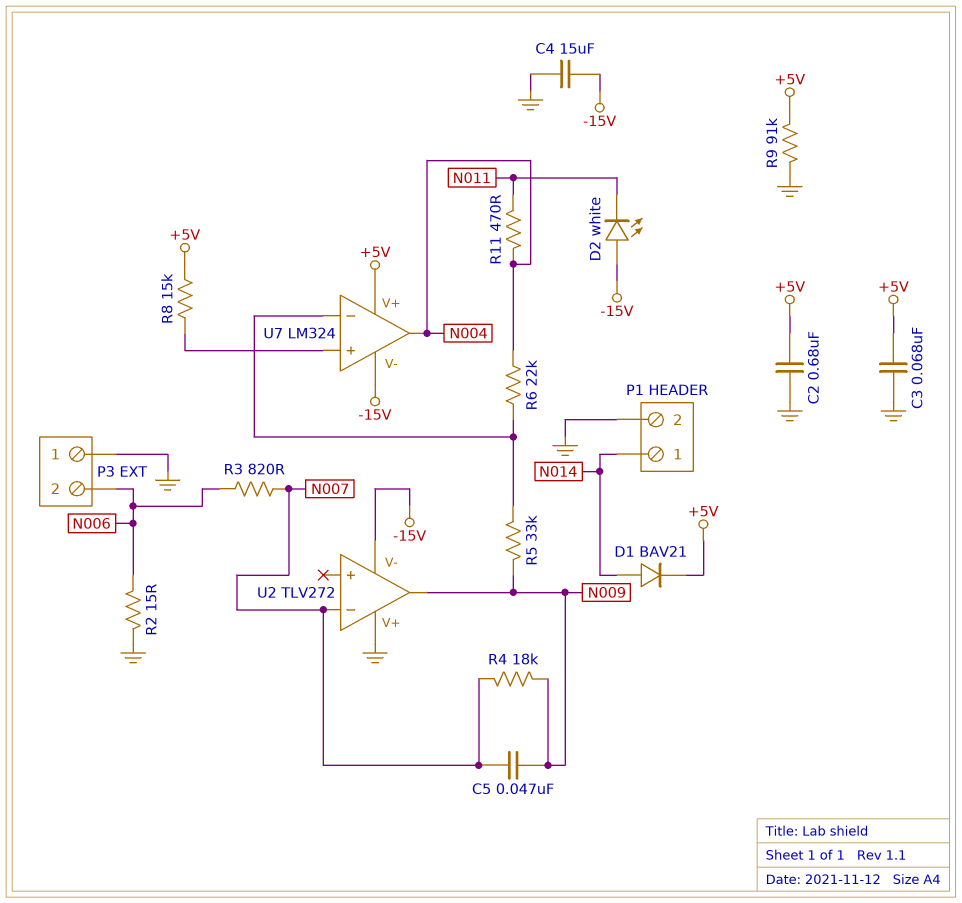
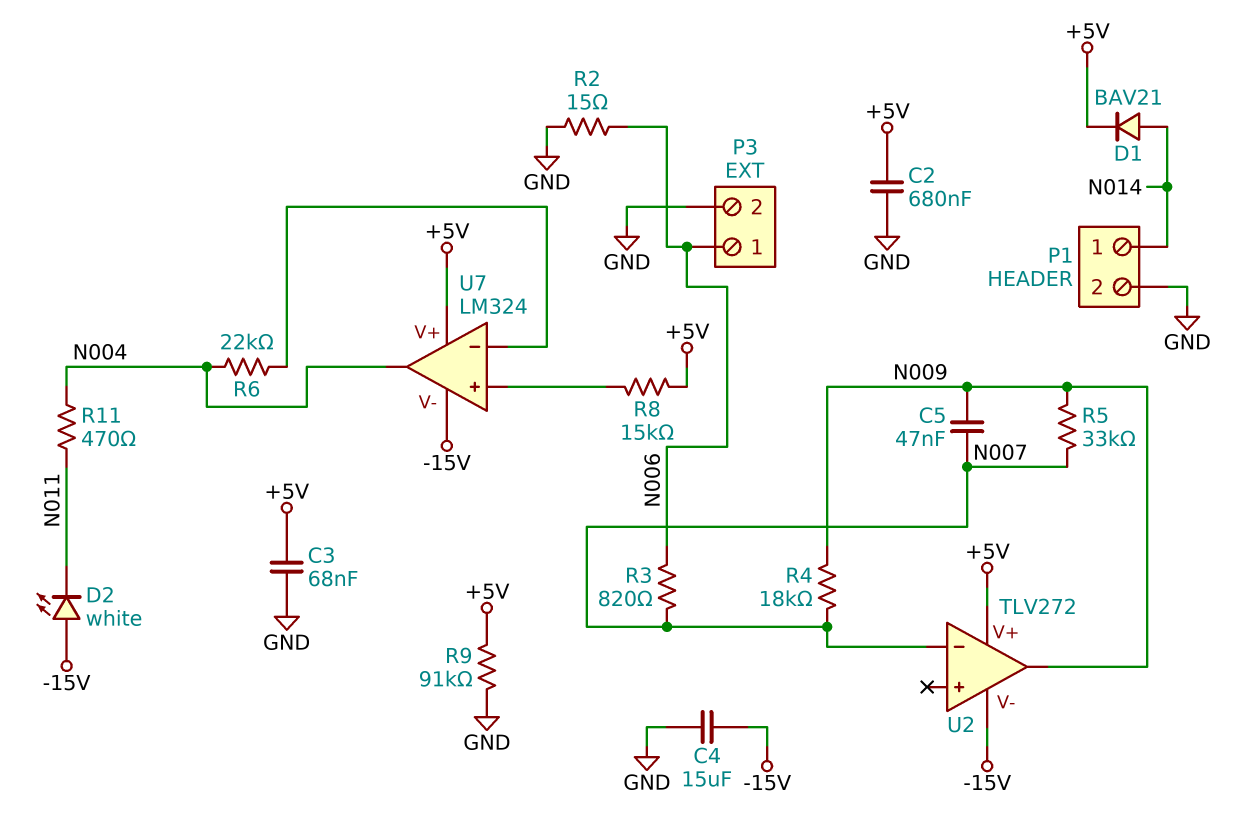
P3 pin 1: GND -> N006
P3 pin 2: N006 -> GND
R5: 33k (N009, U7/in-) -> 33k (N007, N009)
U2 pin V+: GND -> +5V

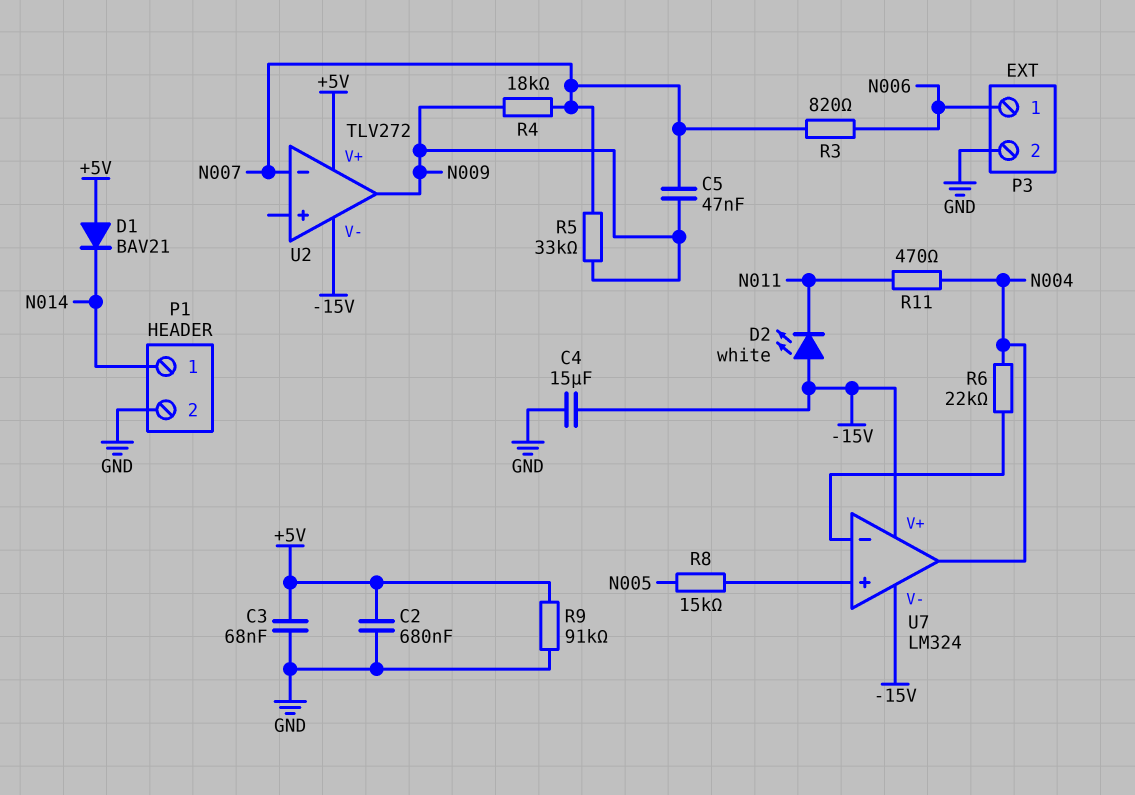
D1: diode BAV21 (A N014, K +5V) -> diode BAV21 (A +5V, K N014)
R2: 15 (GND, N006) -> none
R8: 15k (+5V, U7/in+) -> 15k (N005, U7/in+)
U7 pin V+: +5V -> -15V

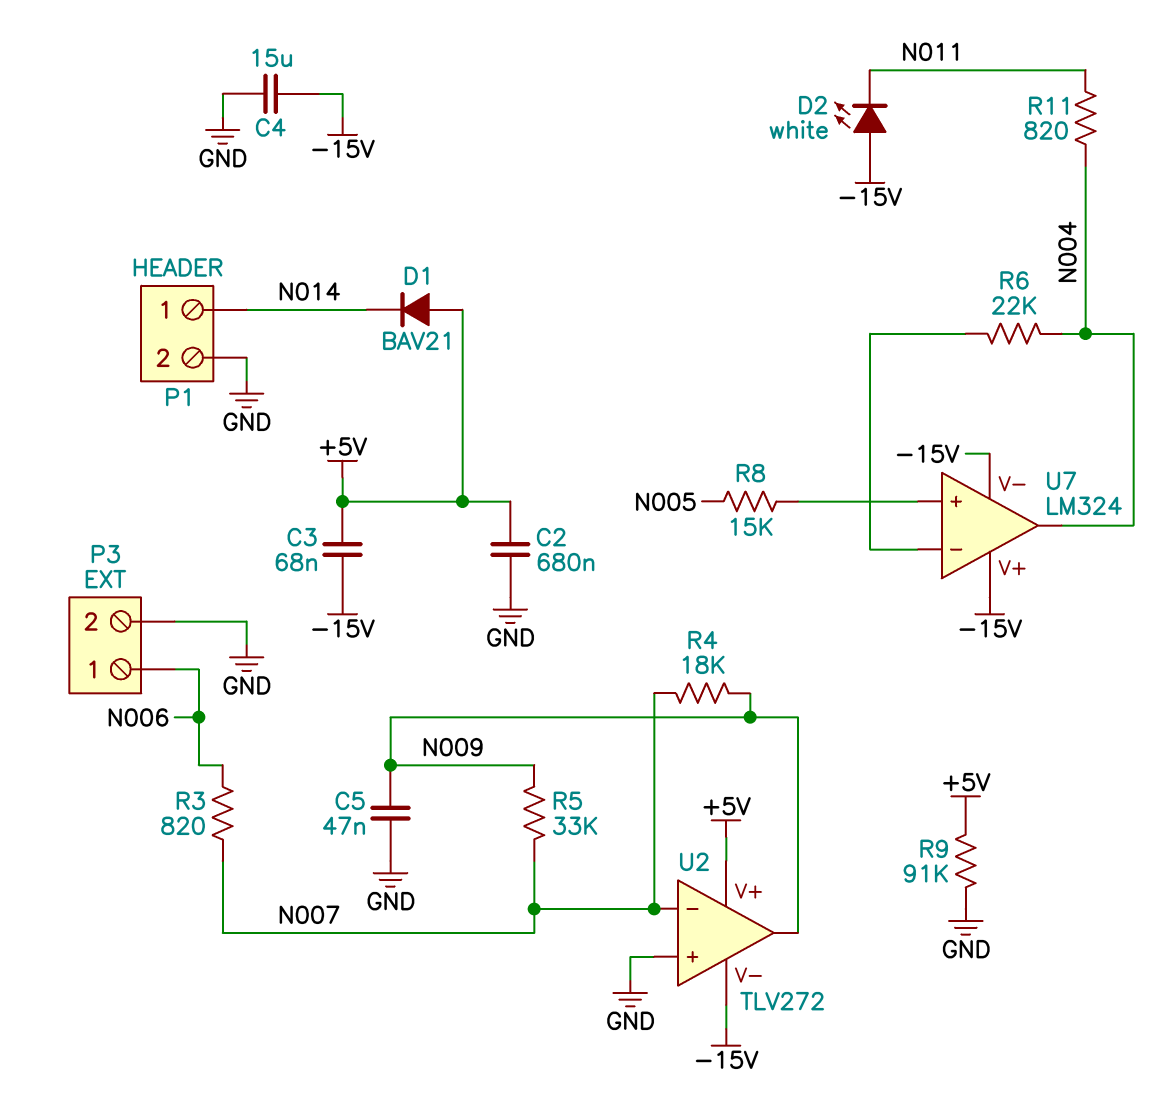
C3: 68nF (+5V, GND) -> 68nF (+5V, -15V)
C5: 47nF (N007, N009) -> 47nF (GND, N009)
R11: 470 (N004, N011) -> 820 (N004, N011)
U2 pin in+: none -> GND

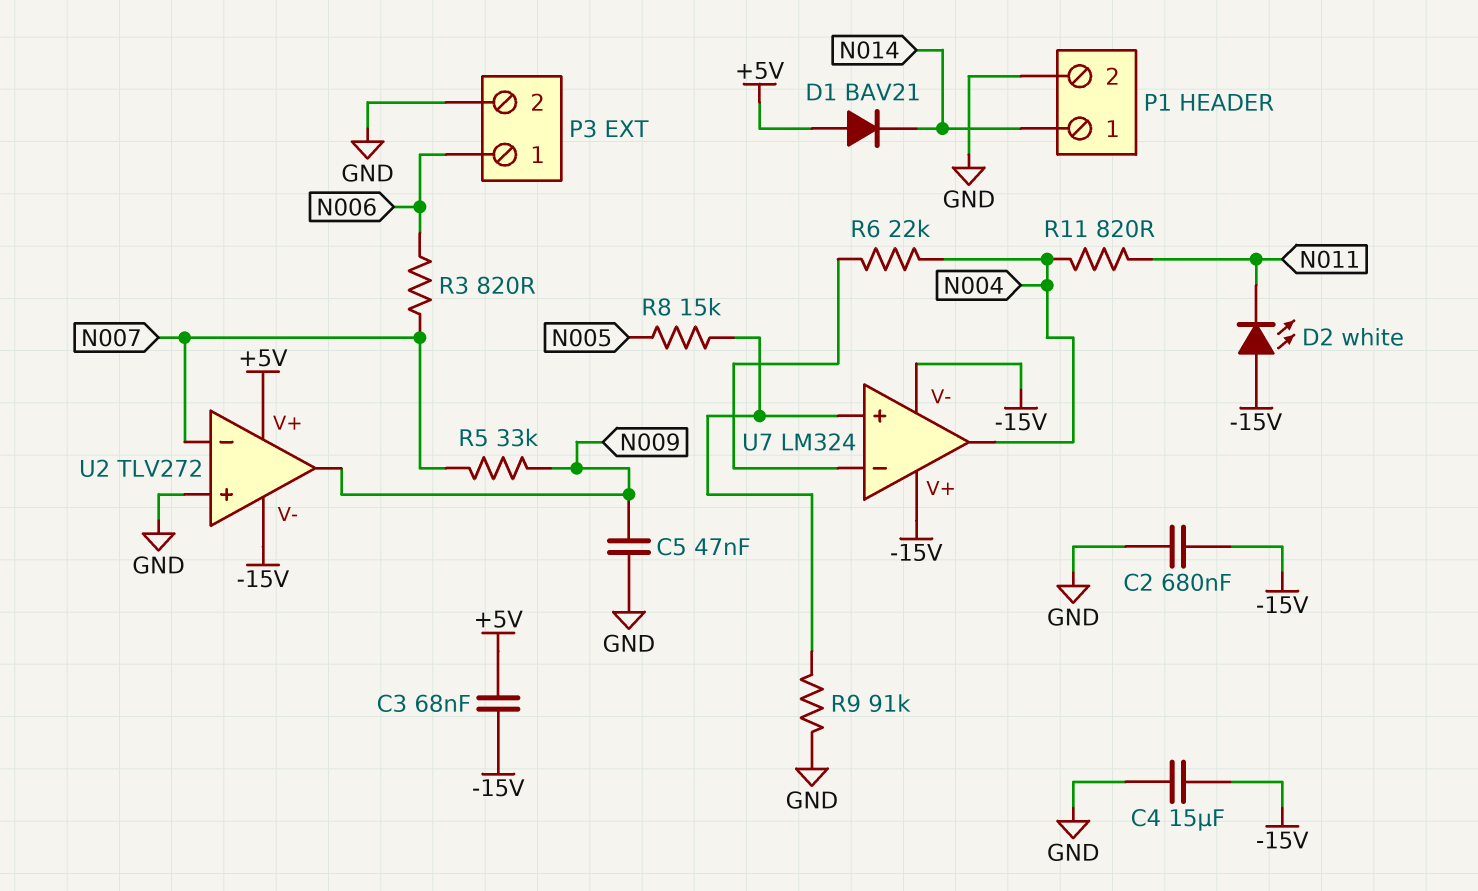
C2: 680nF (+5V, GND) -> 680nF (-15V, GND)
R4: 18k (N007, N009) -> none
R9: 91k (+5V, GND) -> 91k (GND, U7/in+)

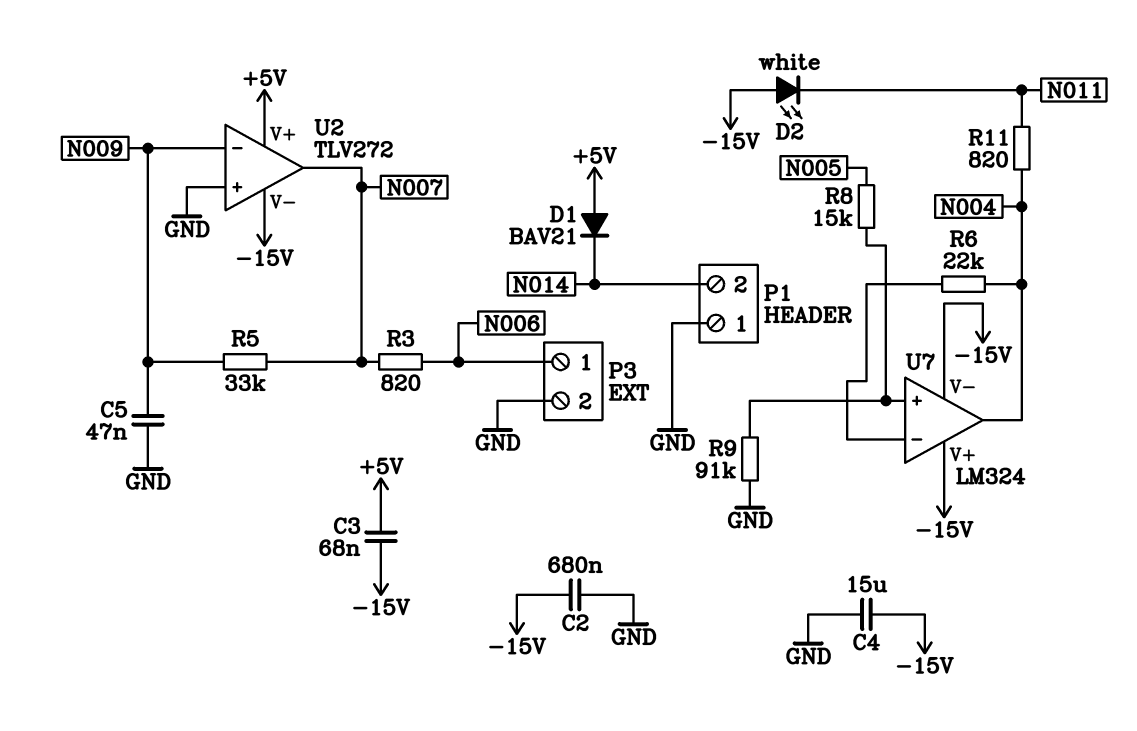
P1 pin 1: N014 -> GND
P1 pin 2: GND -> N014
U2 pin in-: N007 -> N009
U2 pin out: N009 -> N007

